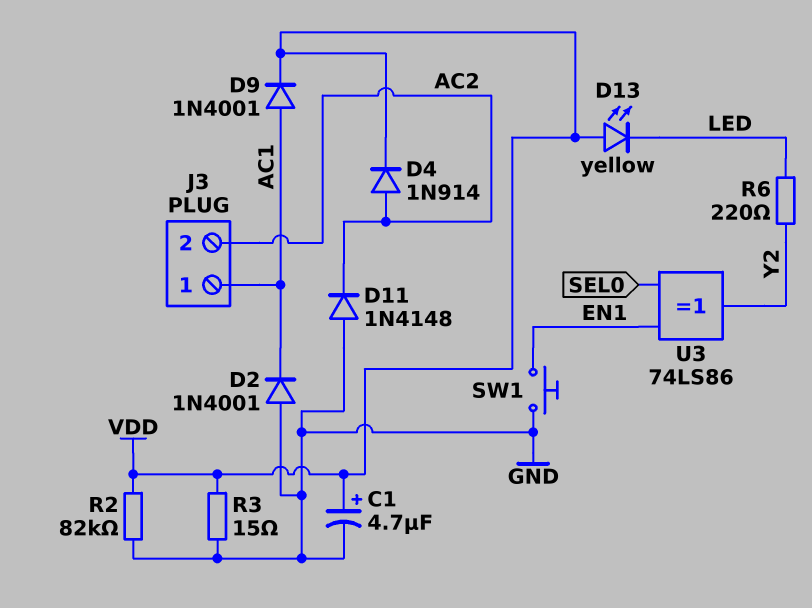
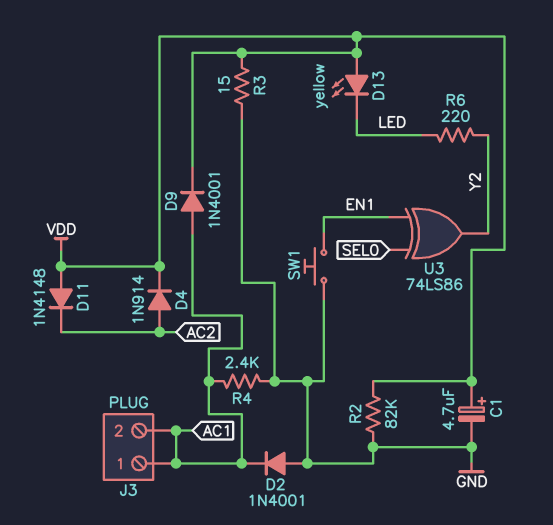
D11: diode 1N4148 (A GND, K AC2) -> diode 1N4148 (A VDD, K AC2)
J3 pin 2: AC2 -> AC1
R4: none -> 2.4k (AC1, GND)

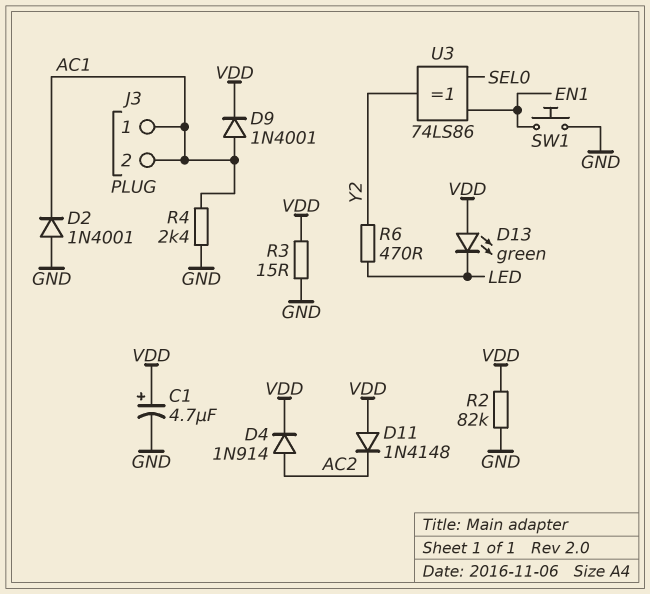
D13: LED yellow (A VDD, K LED) -> LED green (A VDD, K LED)
R6: 220 (LED, Y2) -> 470 (LED, Y2)

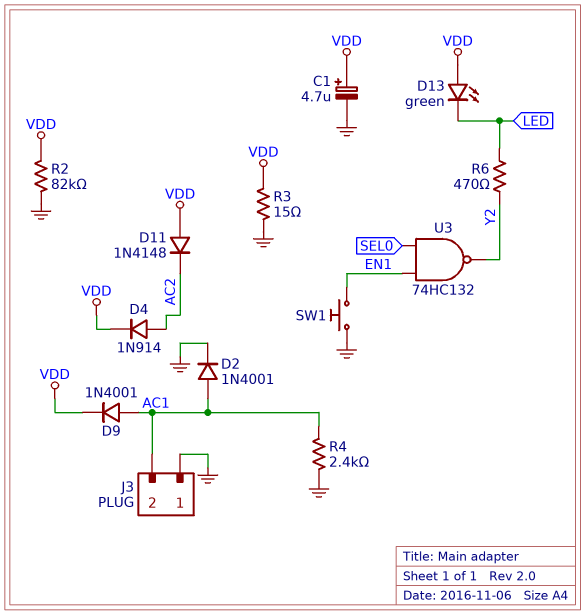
D2: diode 1N4001 (A GND, K AC1) -> diode 1N4001 (A AC1, K GND)
J3 pin 1: AC1 -> GND
U3: XOR 74LS86 (in EN1, in SEL0, out Y2) -> NAND 74HC132 (in EN1, in SEL0, out Y2)

